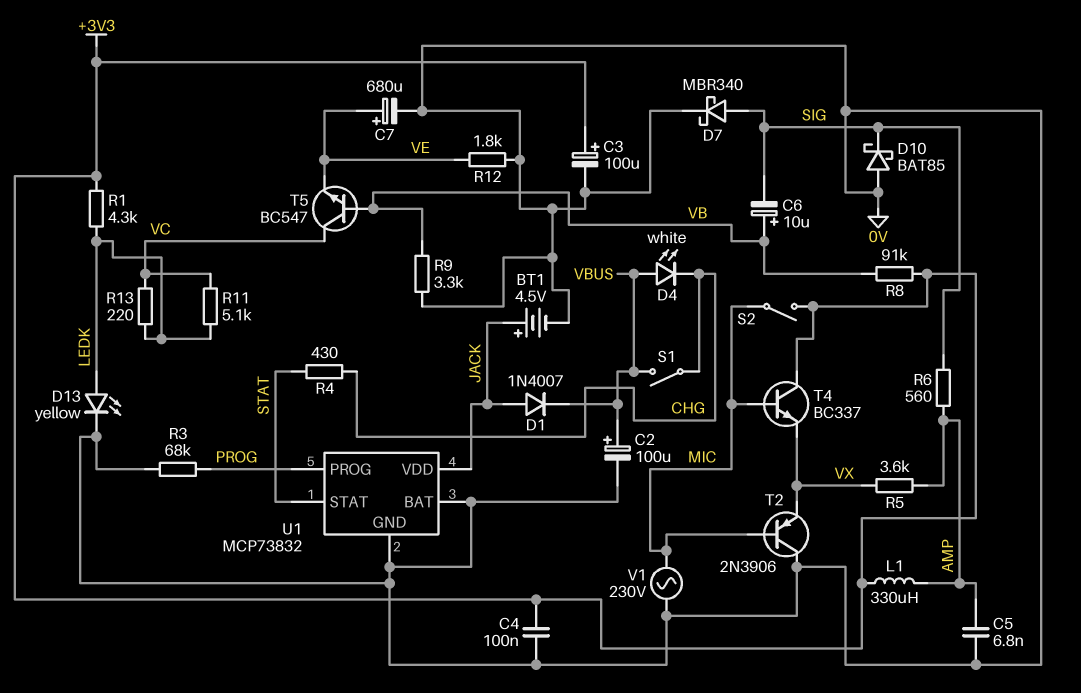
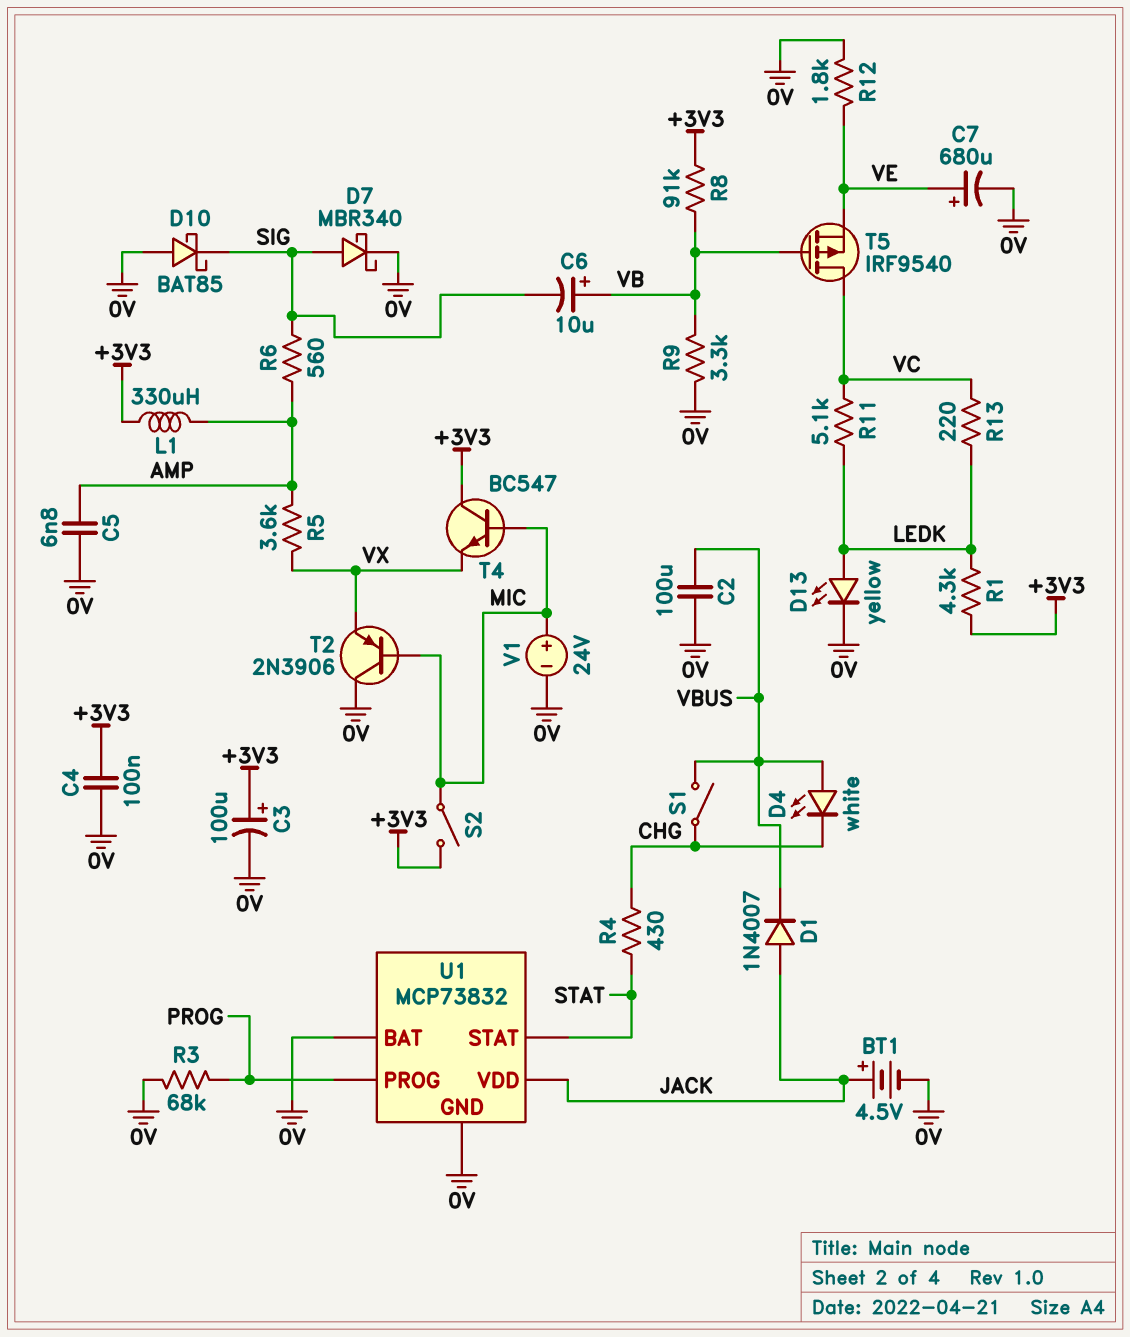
C2: 100uF (plus VBUS, minus 0V) -> 100uF (0V, VBUS)
T4: NPN BC337 (B MIC, C +3V3, E VX) -> NPN BC547 (B MIC, C +3V3, E VX)
T5: NPN BC547 (B VB, C VC, E VE) -> PMOS IRF9540 (G VB, D VC, S VE)
V1: AC 230V (0V, MIC) -> 24V (plus MIC, minus 0V)

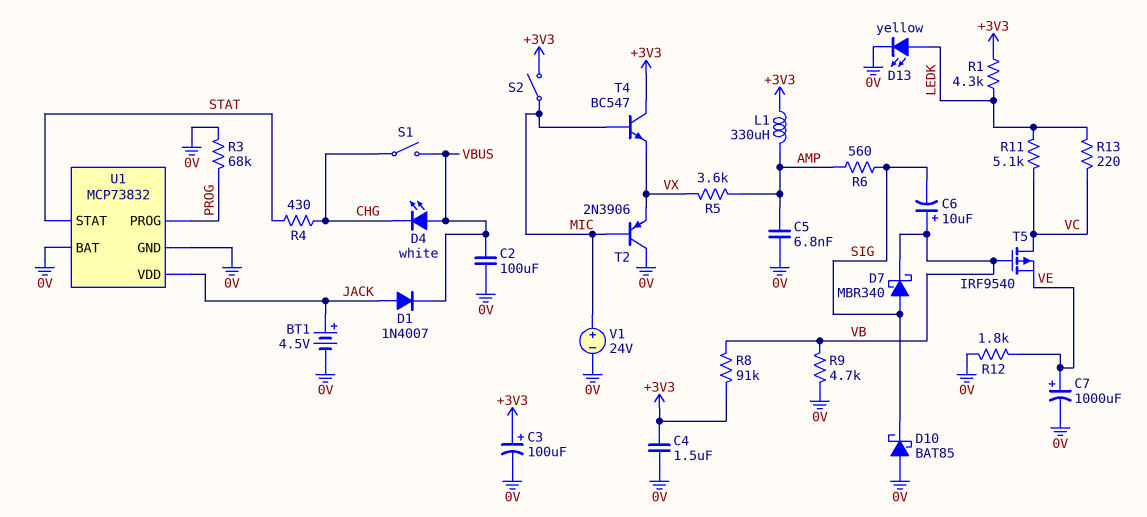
C4: 100nF (+3V3, 0V) -> 1.5uF (+3V3, 0V)
C7: 680uF (plus VE, minus 0V) -> 1000uF (plus VE, minus 0V)
D7: schottky MBR340 (A SIG, K 0V) -> schottky MBR340 (A SIG, K VB)
R9: 3.3k (0V, VB) -> 4.7k (0V, VB)

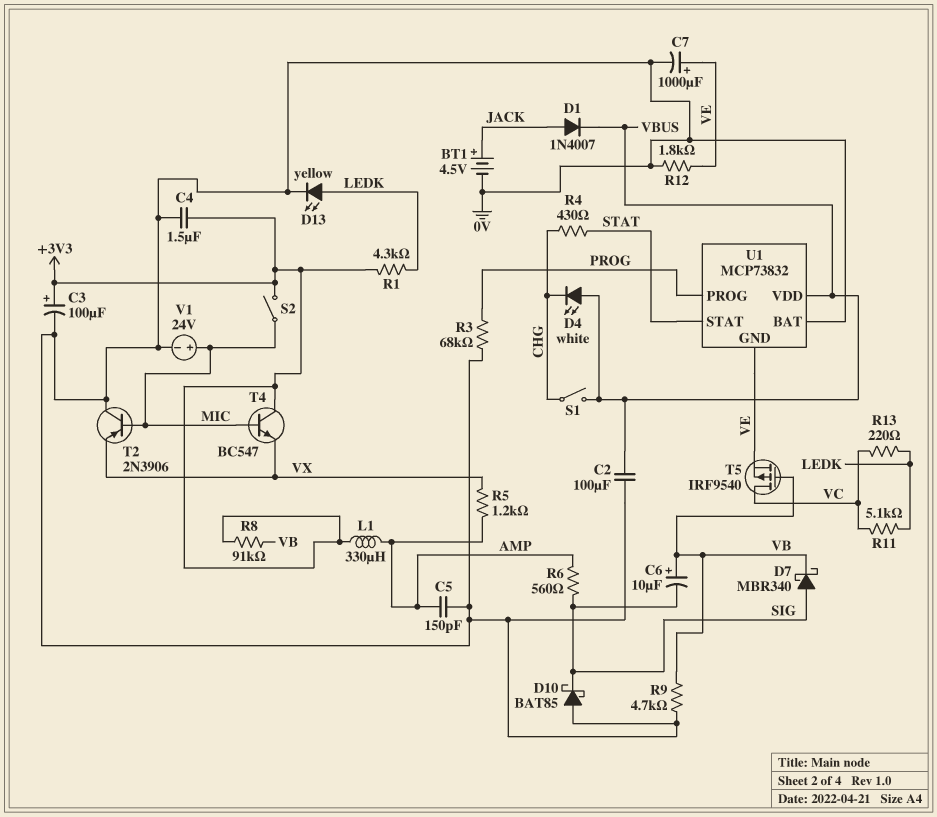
C5: 6.8nF (0V, AMP) -> 150pF (0V, AMP)
R5: 3.6k (AMP, VX) -> 1.2k (AMP, VX)
U1 pin GND: 0V -> VE
U1 pin VDD: JACK -> VBUS

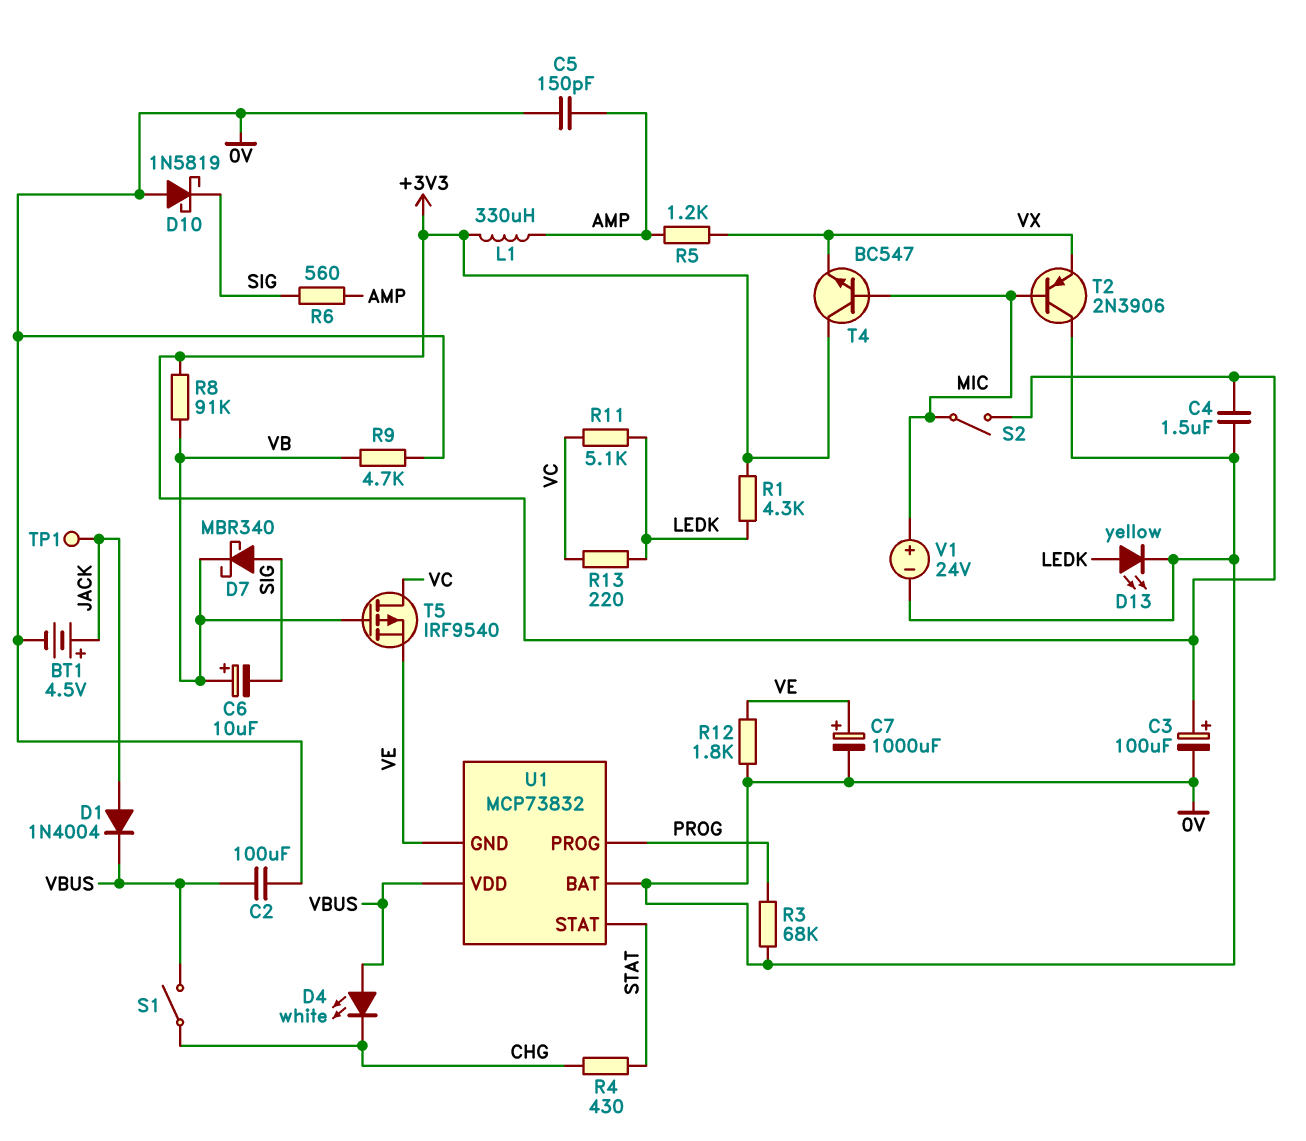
D1: diode 1N4007 (A JACK, K VBUS) -> diode 1N4004 (A JACK, K VBUS)
D10: schottky BAT85 (A 0V, K SIG) -> schottky 1N5819 (A 0V, K SIG)
TP1: none -> test point (JACK)

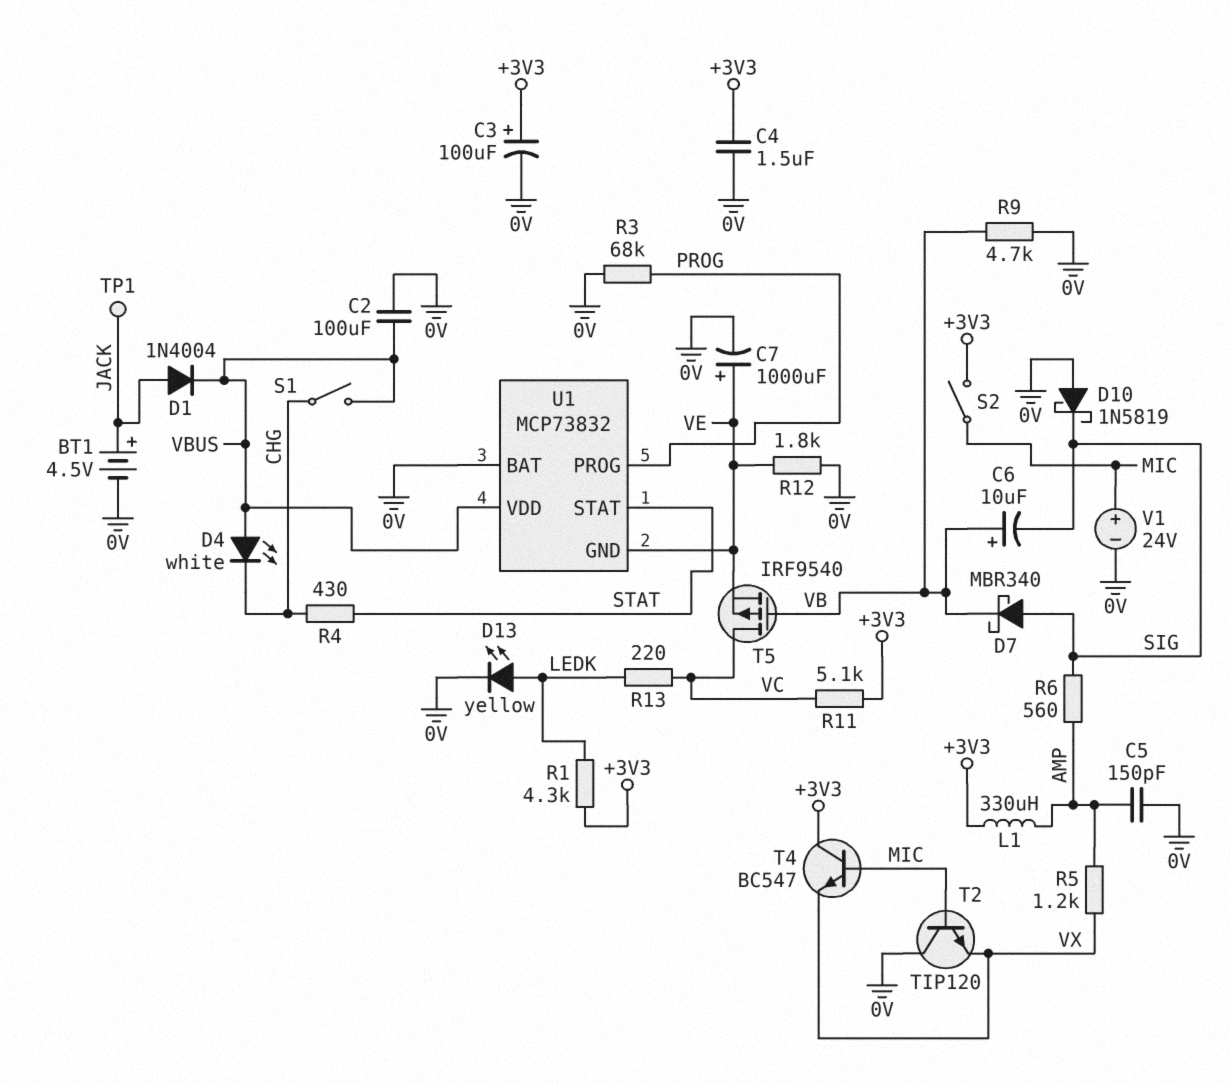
R8: 91k (+3V3, VB) -> none
R11: 5.1k (LEDK, VC) -> 5.1k (+3V3, VC)
T2: PNP 2N3906 (B MIC, C 0V, E VX) -> NPN TIP120 (B MIC, C 0V, E VX)

